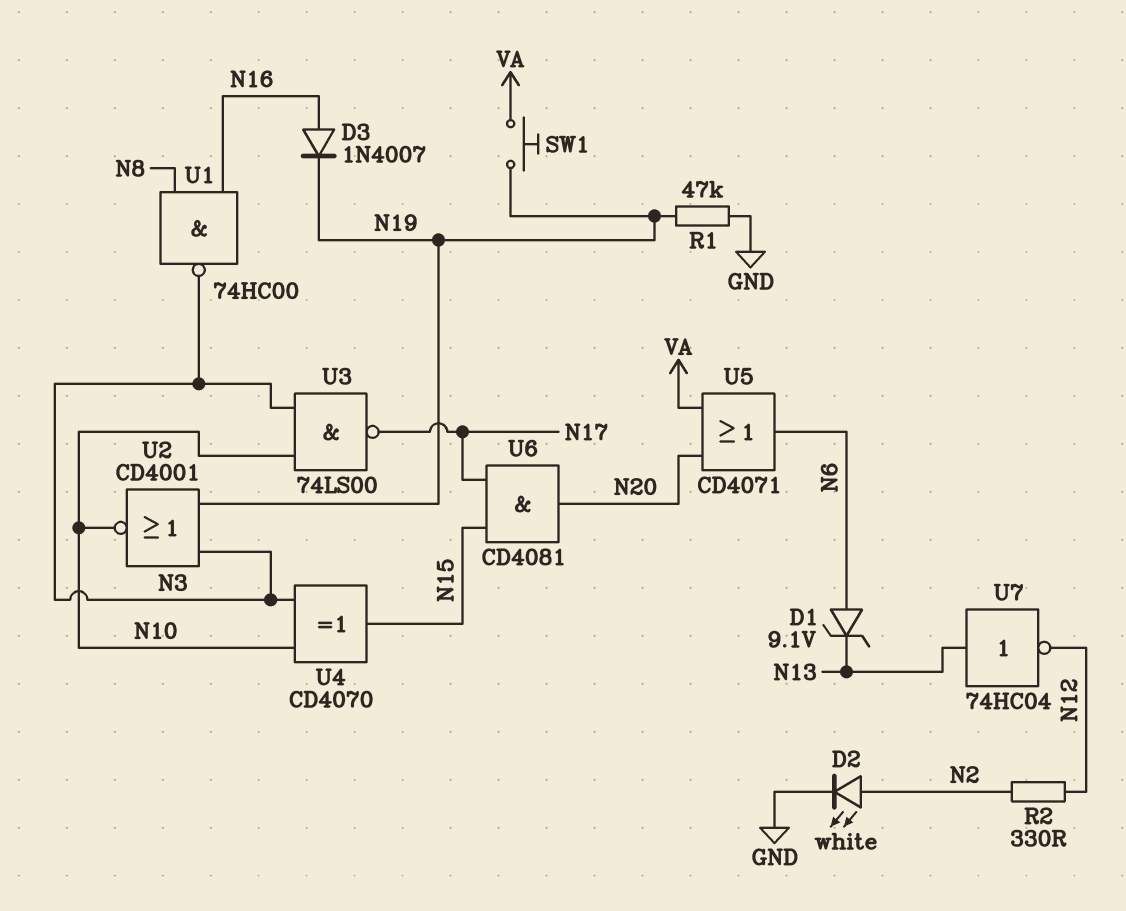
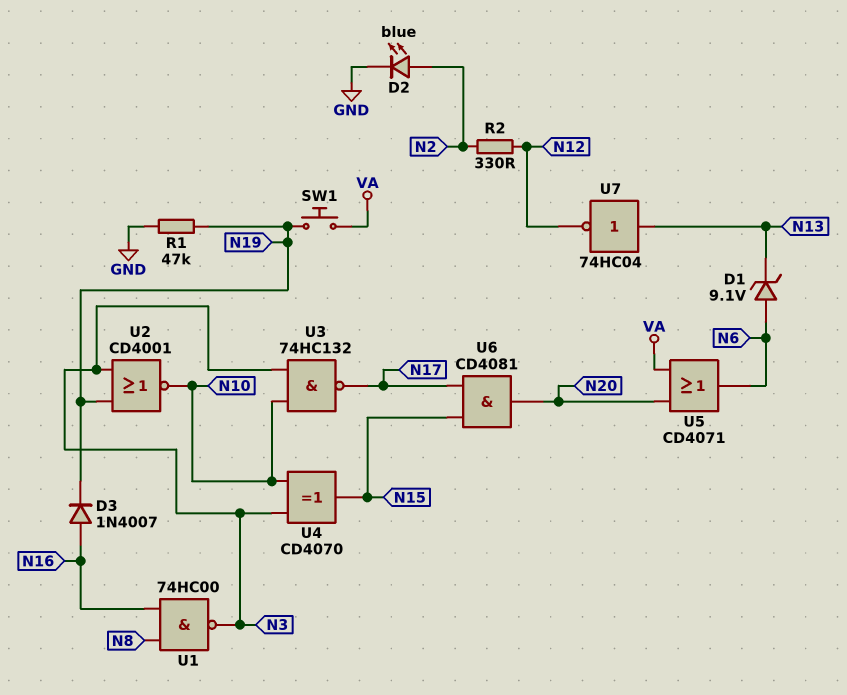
D2: LED white (A N2, K GND) -> LED blue (A N2, K GND)
U3: NAND 74LS00 (in N3, in N10, out N17) -> NAND 74HC132 (in N3, in N10, out N17)

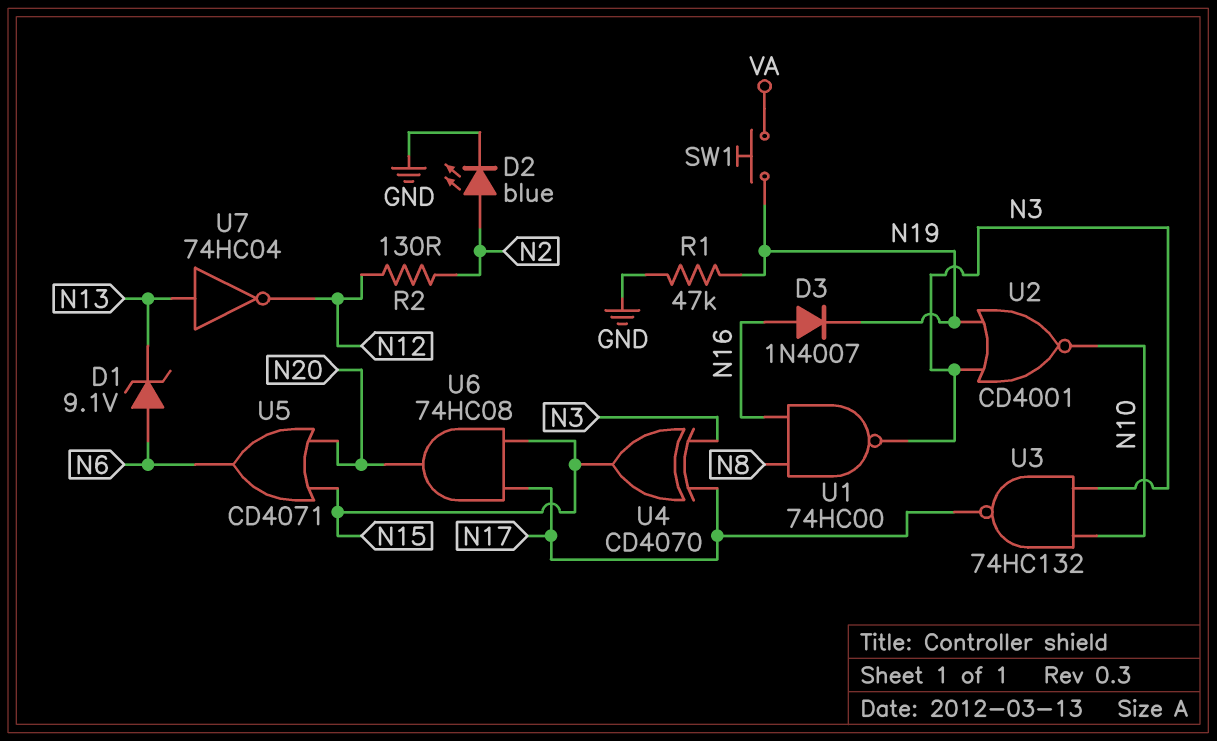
R2: 330 (N2, N12) -> 130 (N2, N12)
U4: XOR CD4070 (in N3, in N10, out N15) -> XOR CD4070 (in N3, in N17, out N15)
U5: OR CD4071 (in N20, in VA, out N6) -> OR CD4071 (in N15, in N20, out N6)
U6: AND CD4081 (in N15, in N17, out N20) -> AND 74HC08 (in N15, in N17, out N20)

